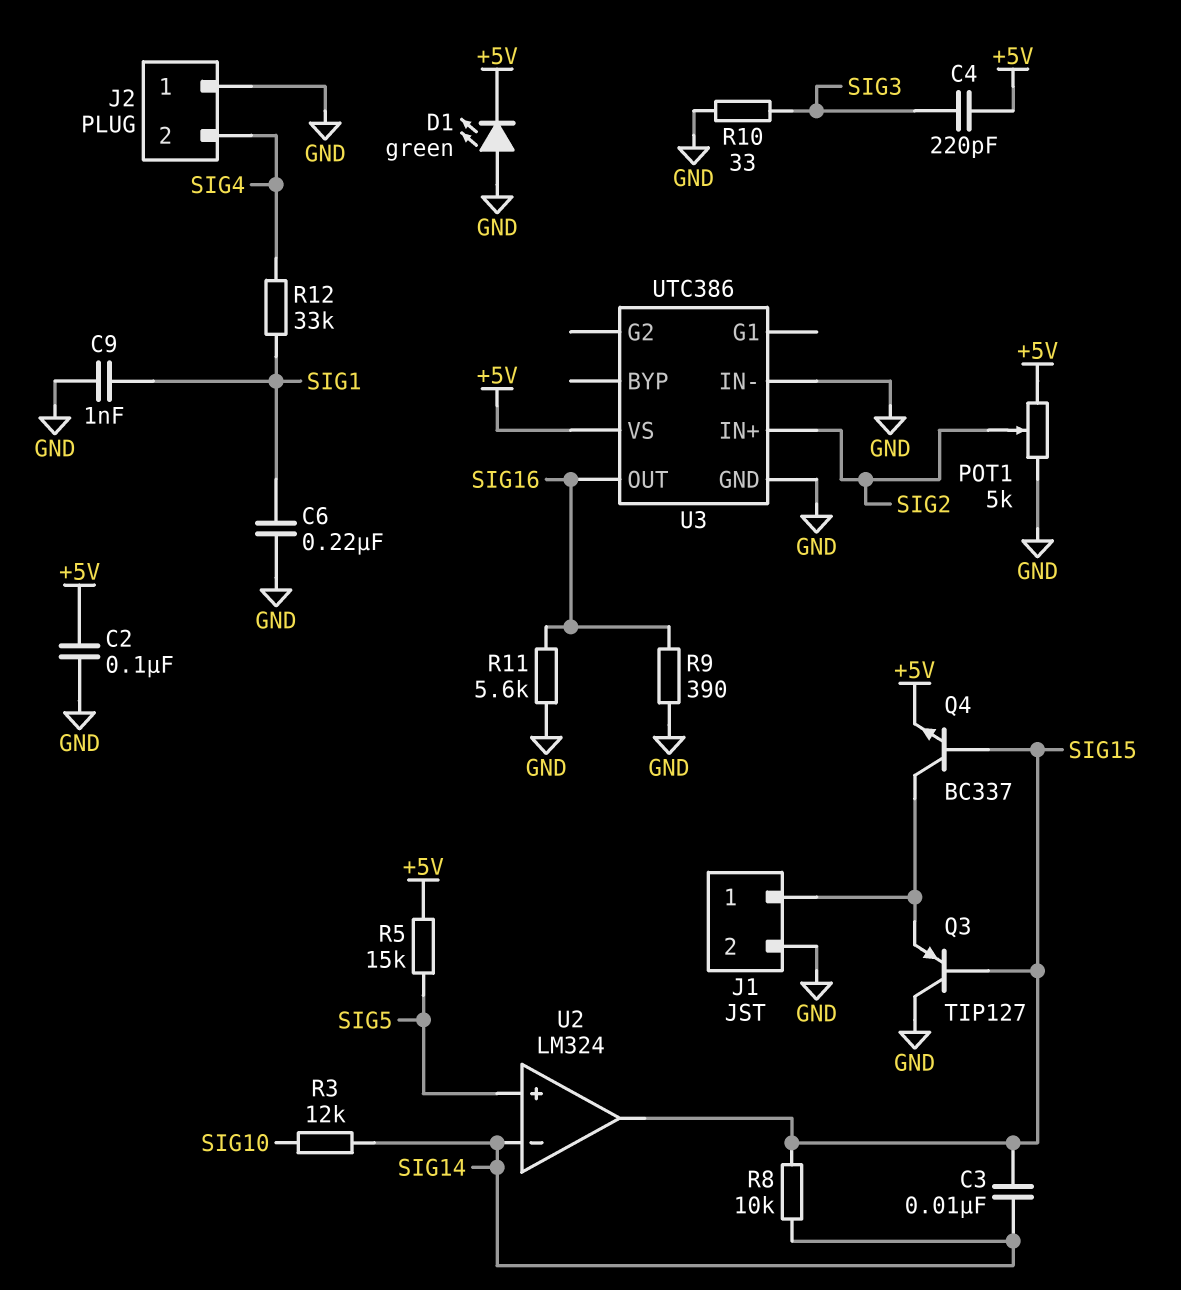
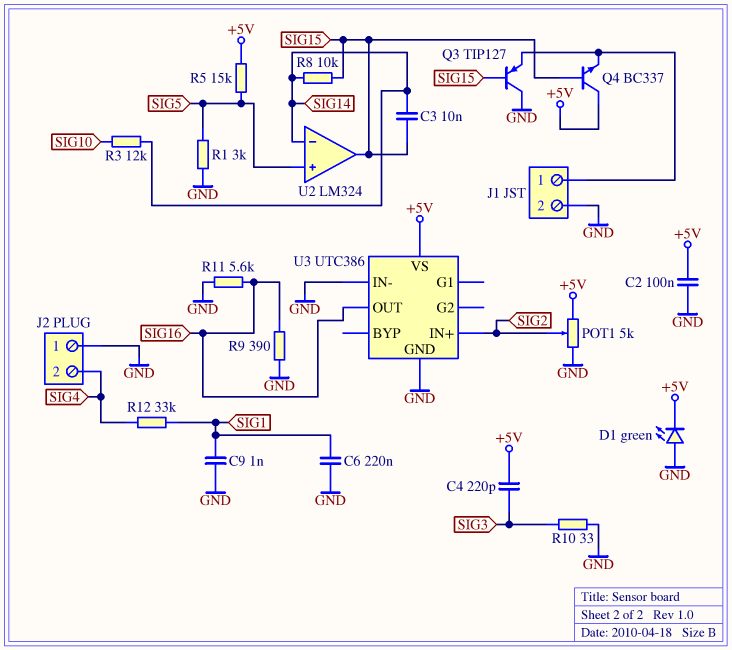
Q4: NPN BC337 (B SIG15, C J1/1, E +5V) -> NPN BC337 (B SIG15, C +5V, E J1/1)
R1: none -> 3k (GND, SIG5)

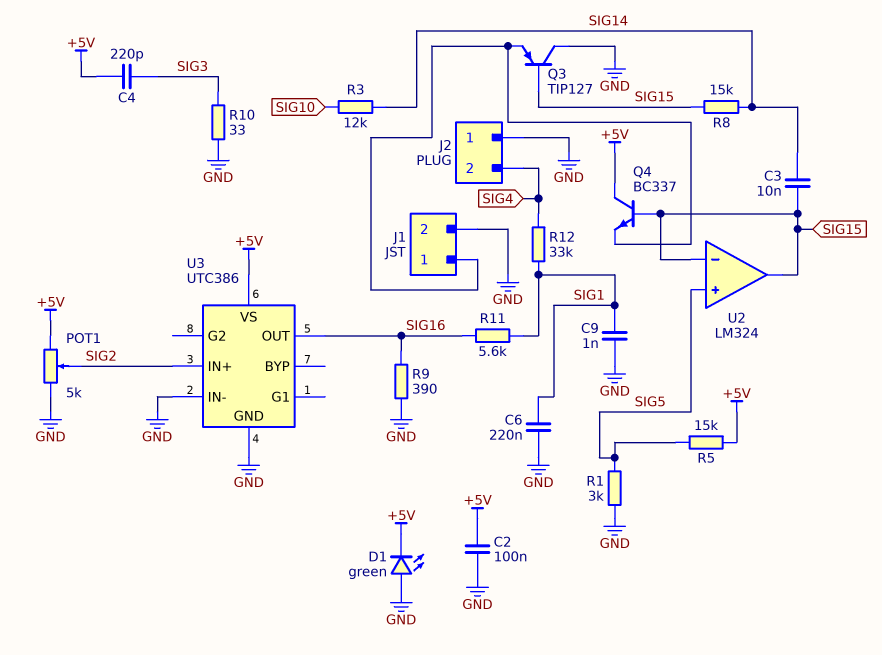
R8: 10k (SIG14, SIG15) -> 15k (SIG14, SIG15)
R11: 5.6k (GND, SIG16) -> 5.6k (SIG1, SIG16)
U2 pin in-: SIG14 -> SIG15

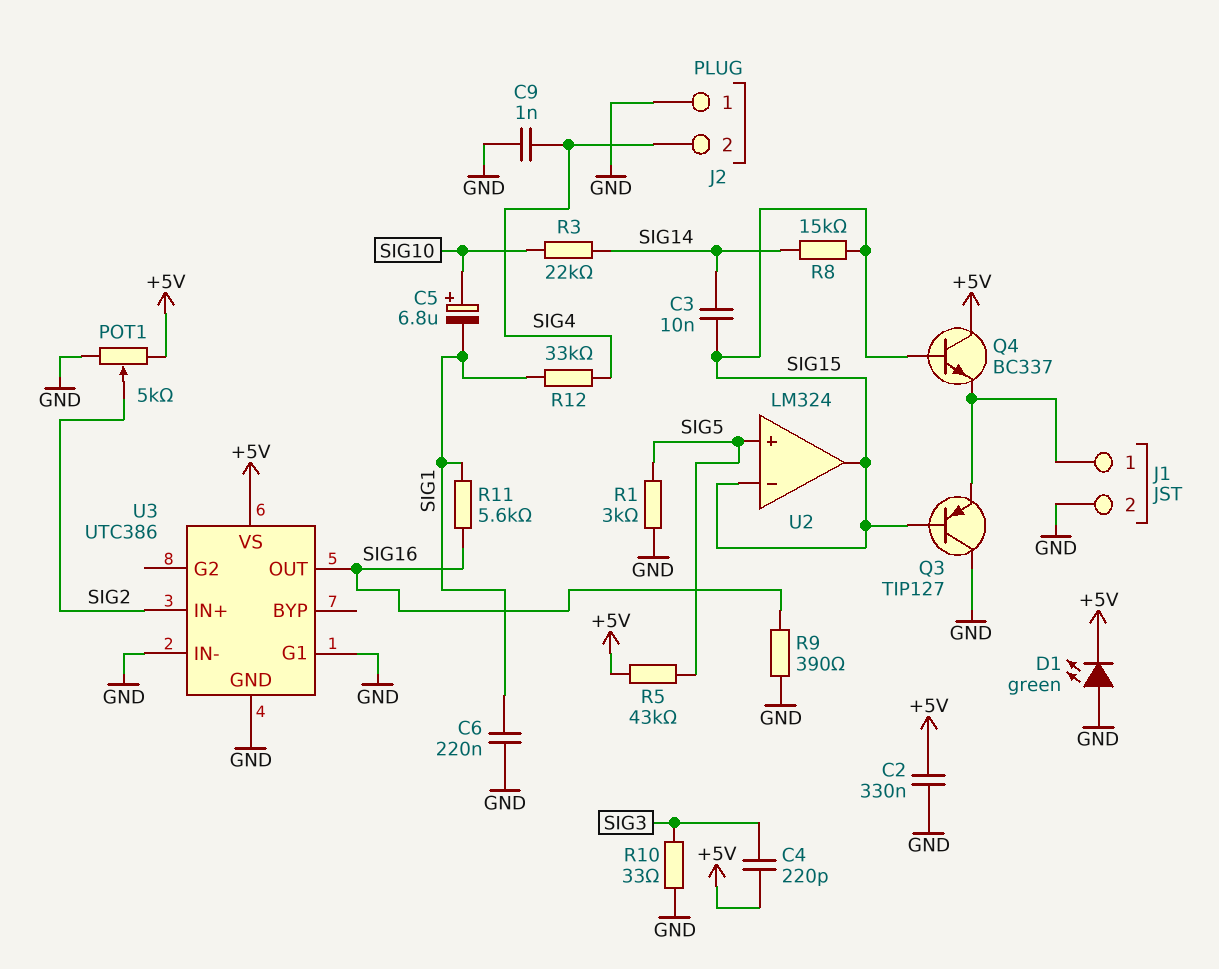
C2: 100nF (+5V, GND) -> 330nF (+5V, GND)
C5: none -> 6.8uF (plus SIG10, minus SIG1)
C9: 1nF (GND, SIG1) -> 1nF (GND, SIG4)
R3: 12k (SIG10, SIG14) -> 22k (SIG10, SIG14)
R5: 15k (+5V, SIG5) -> 43k (+5V, SIG5)
U3 pin G1: none -> GND

